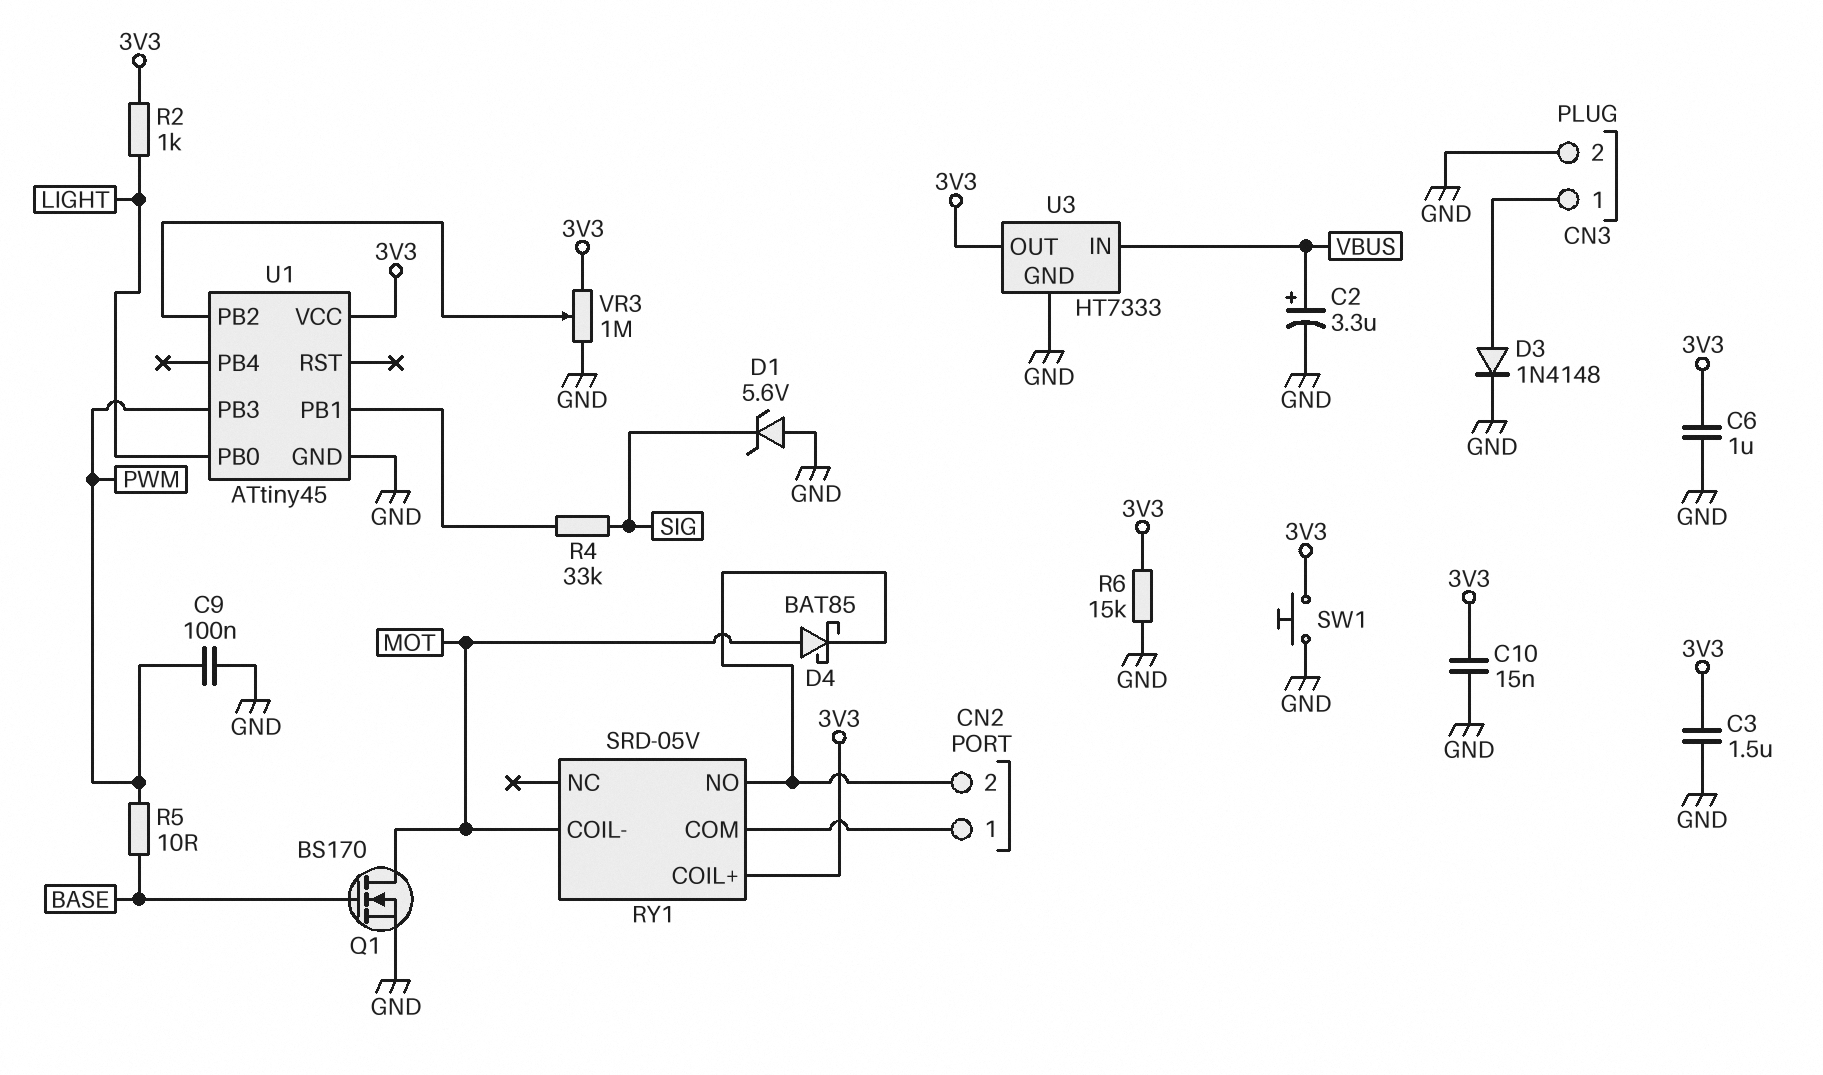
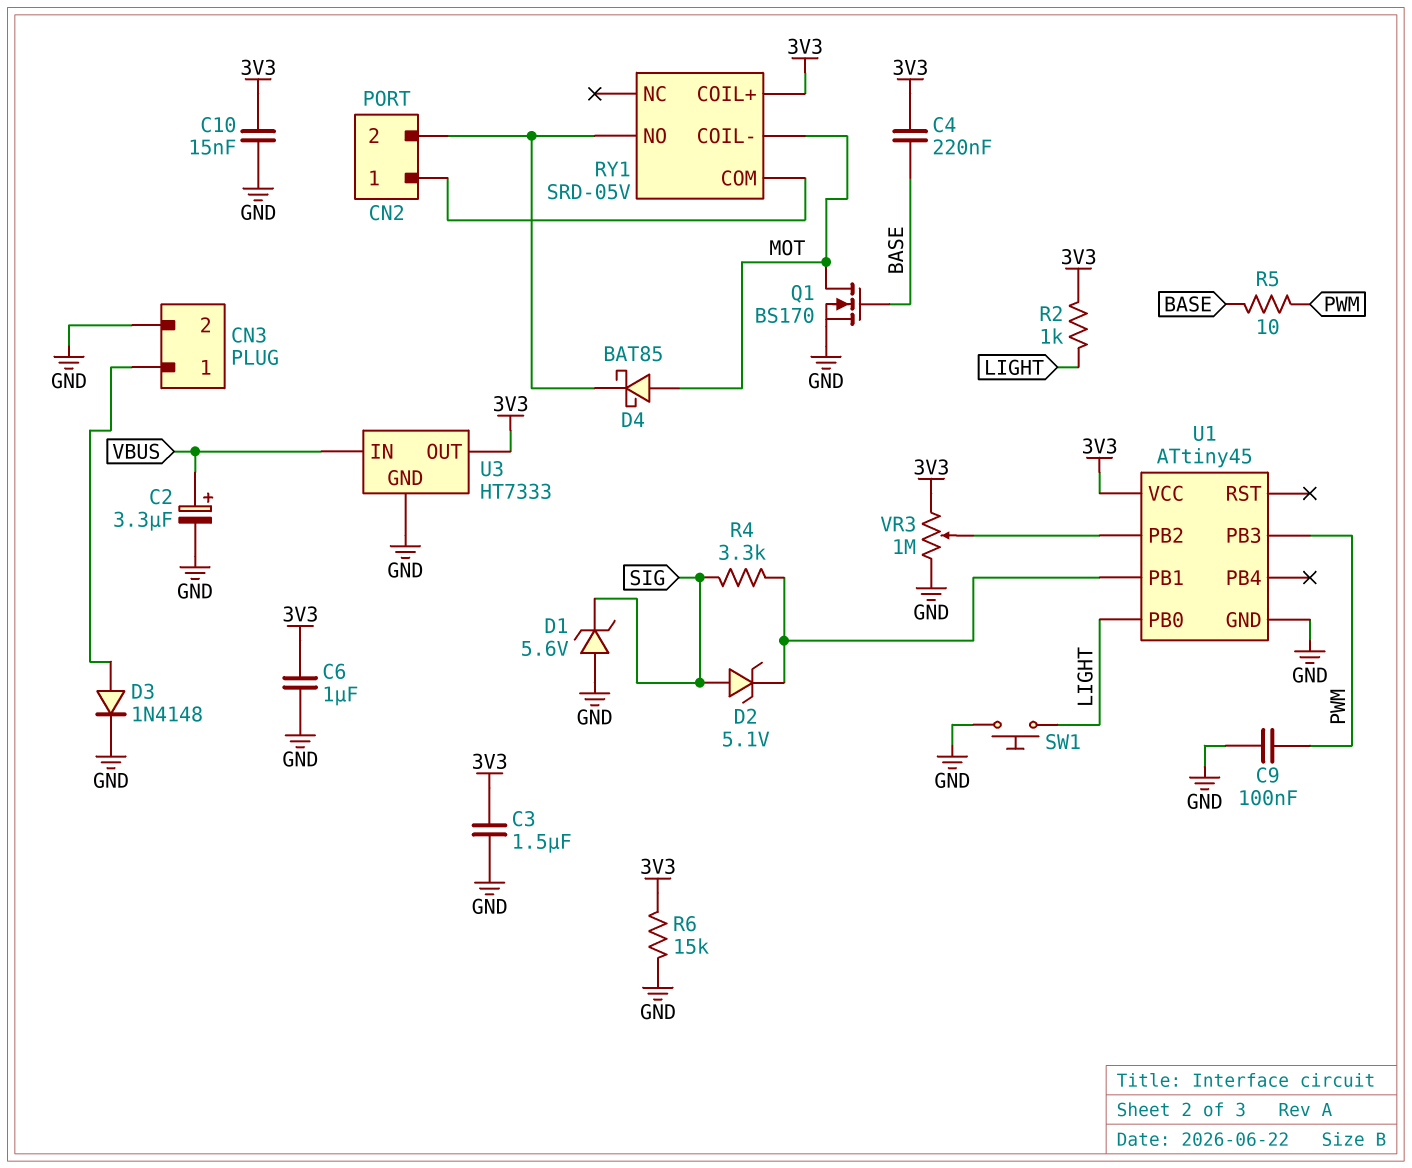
C4: none -> 220nF (3V3, BASE)
D2: none -> zener 5.1V (A SIG, K U1/PB1)
R4: 33k (SIG, U1/PB1) -> 3.3k (SIG, U1/PB1)
SW1: button (3V3, GND) -> button (GND, LIGHT)

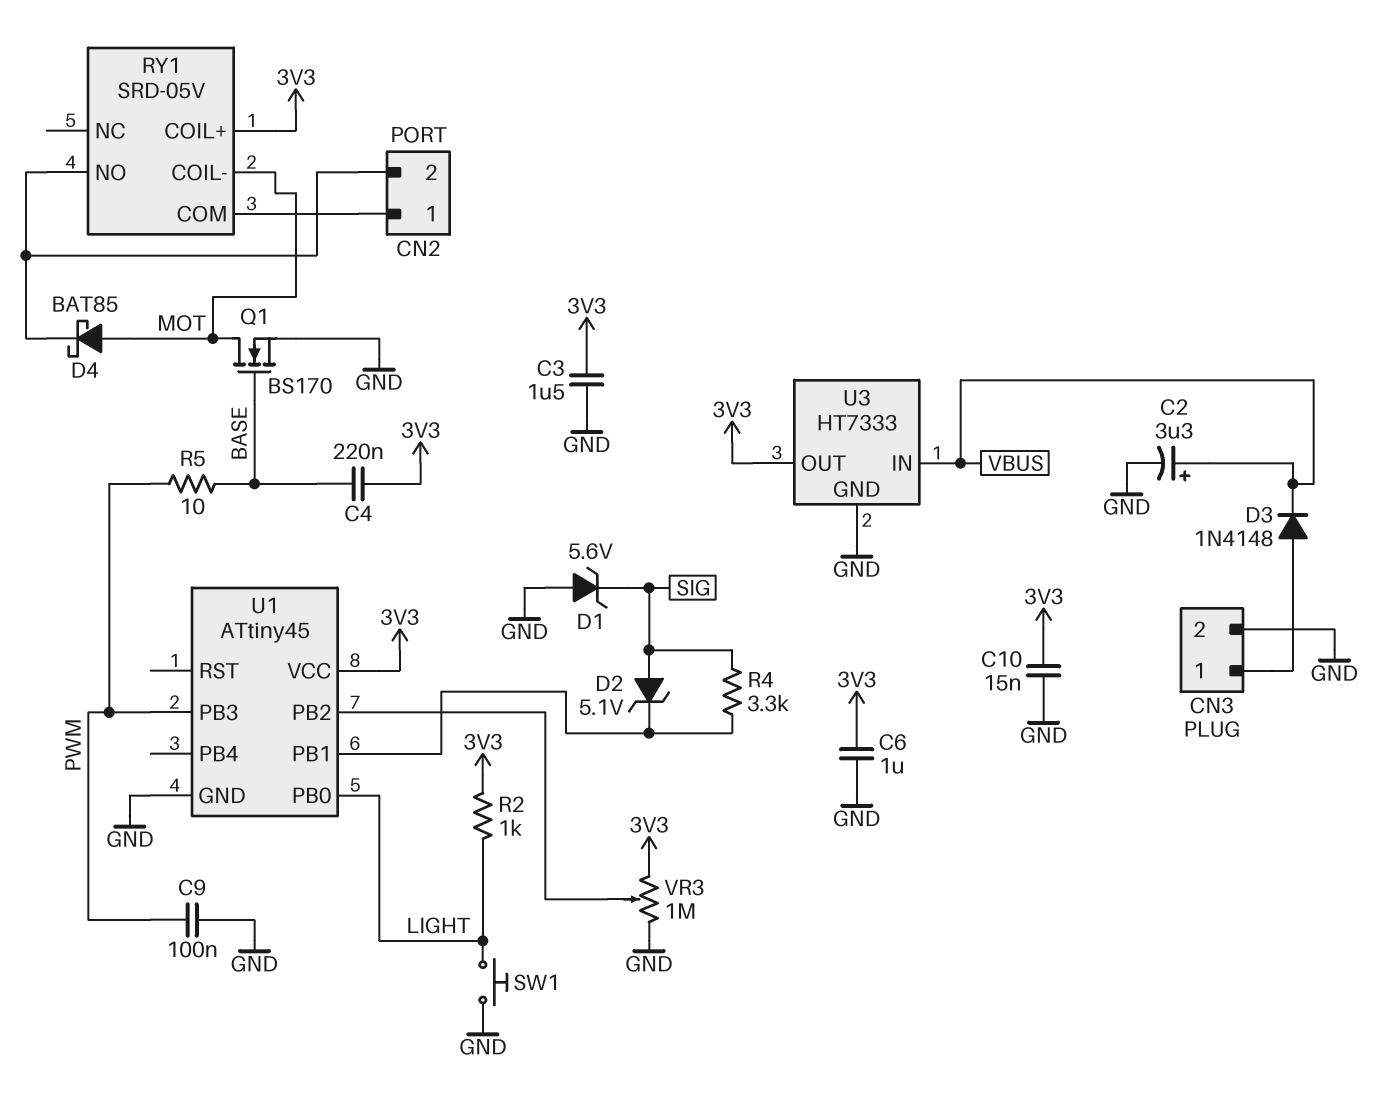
D3: diode 1N4148 (A CN3/1, K GND) -> diode 1N4148 (A CN3/1, K VBUS)
R6: 15k (3V3, GND) -> none

